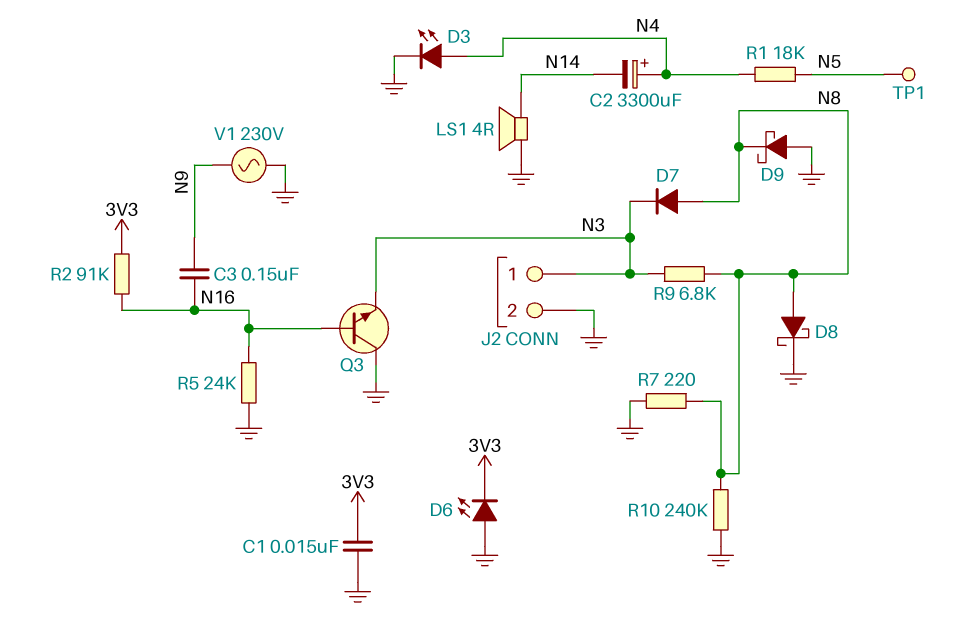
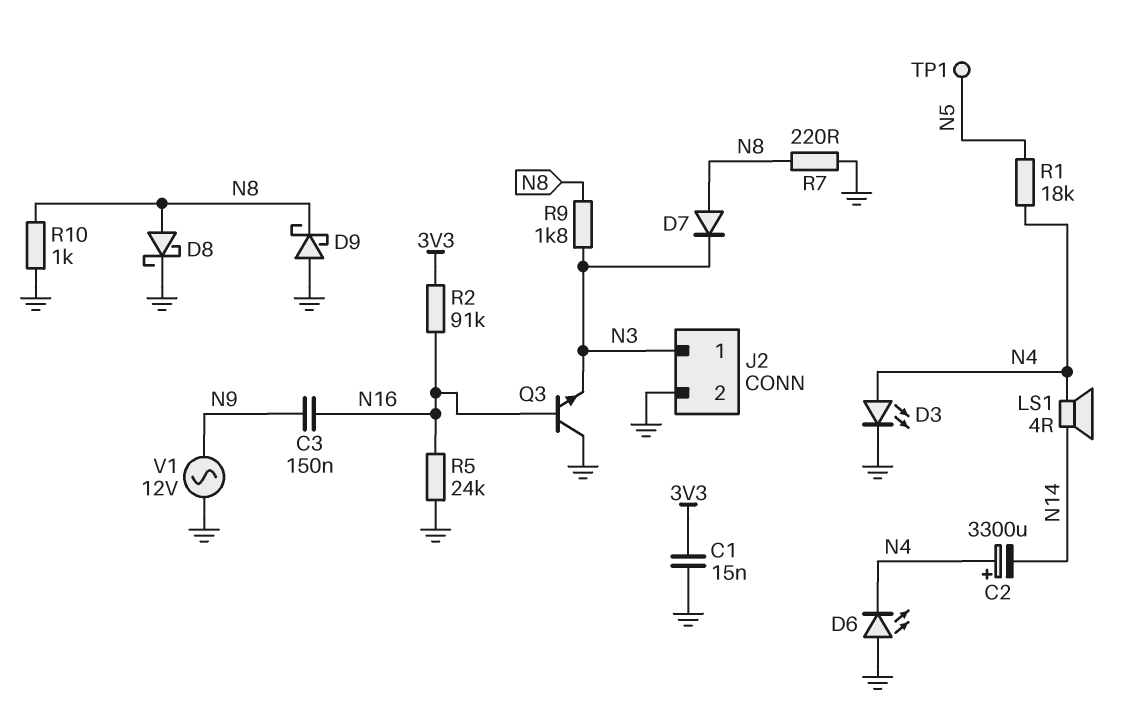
D6: LED (A GND, K 3V3) -> LED (A GND, K N4)
LS1: speaker 4R (GND, N14) -> speaker 4R (N4, N14)
R9: 6.8k (N3, N8) -> 1.8k (N3, N8)
R10: 240k (GND, N8) -> 1k (GND, N8)
V1: AC 230V (GND, N9) -> AC 12V (GND, N9)

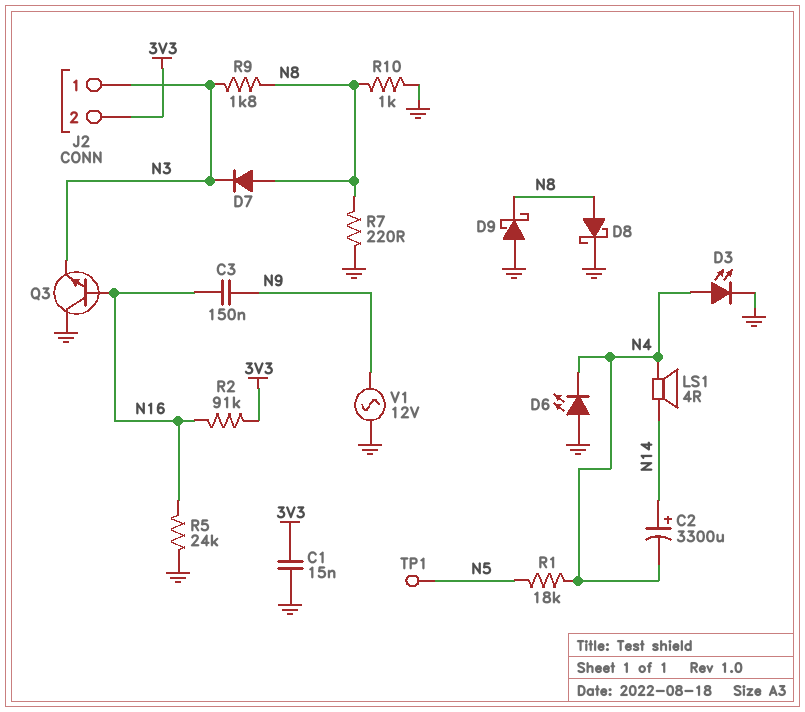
C2: 3300uF (plus N4, minus N14) -> 3300uF (plus N14, minus N4)
J2 pin 2: GND -> 3V3

